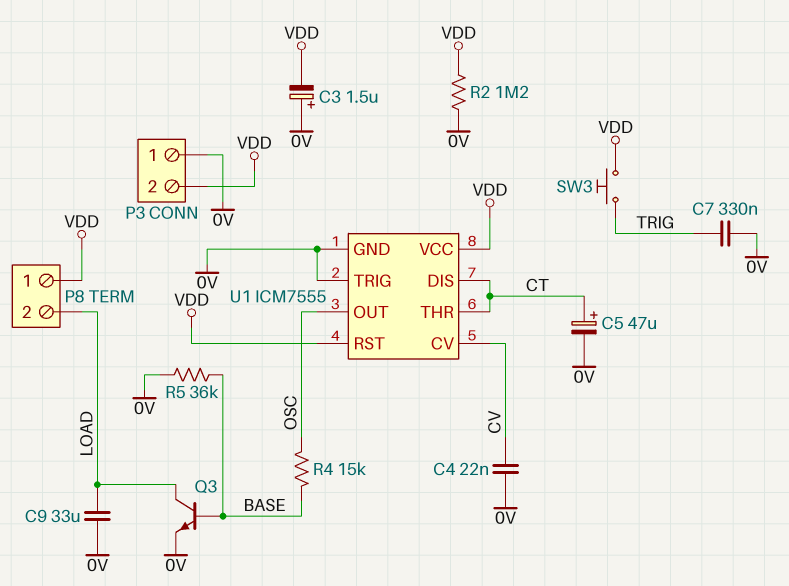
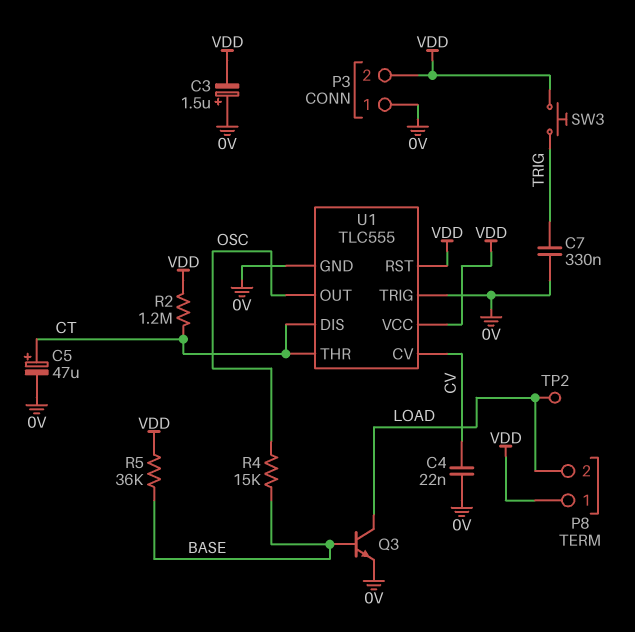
C9: 33uF (0V, LOAD) -> none
R2: 1.2M (0V, VDD) -> 1.2M (CT, VDD)
R5: 36k (0V, BASE) -> 36k (BASE, VDD)
TP2: none -> test point (LOAD)
U1: ICM7555 -> TLC555

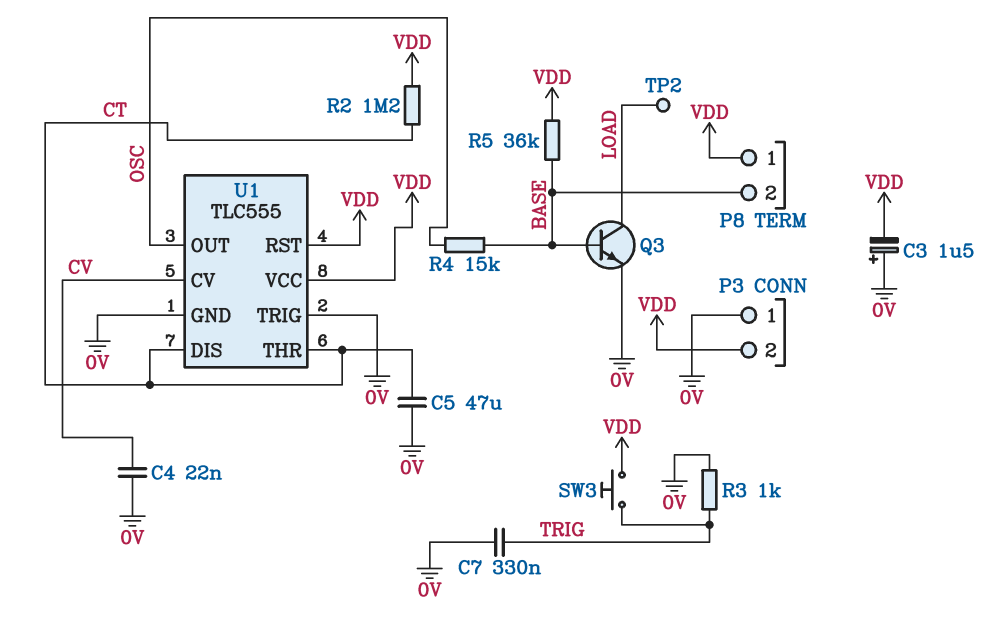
C5: 47uF (plus CT, minus 0V) -> 47uF (0V, CT)
P8 pin 2: LOAD -> BASE
R3: none -> 1k (0V, TRIG)

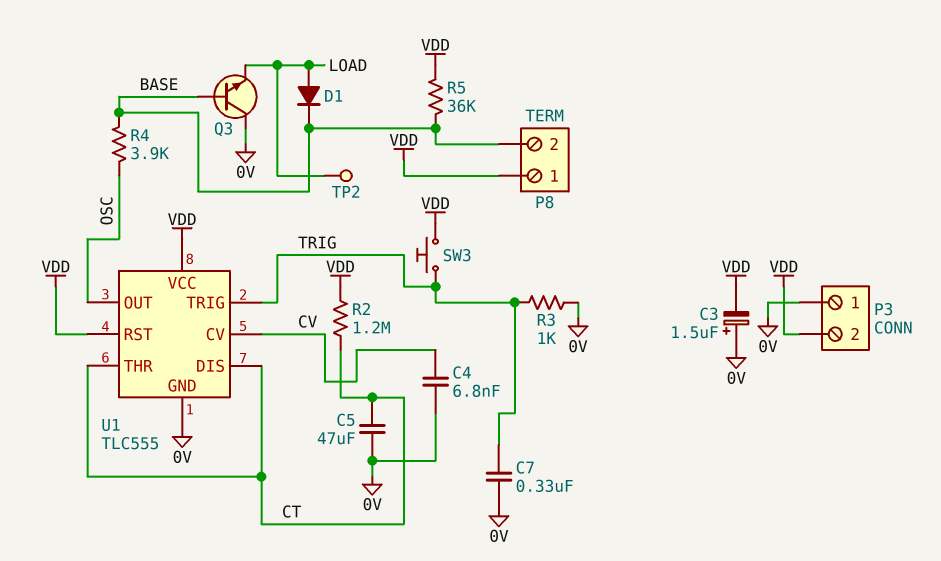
C4: 22nF (0V, CV) -> 6.8nF (0V, CV)
D1: none -> diode (A LOAD, K BASE)
Q3: NPN (B BASE, C LOAD, E 0V) -> NPN (B BASE, C 0V, E LOAD)
R4: 15k (BASE, OSC) -> 3.9k (BASE, OSC)
U1 pin TRIG: 0V -> TRIG

